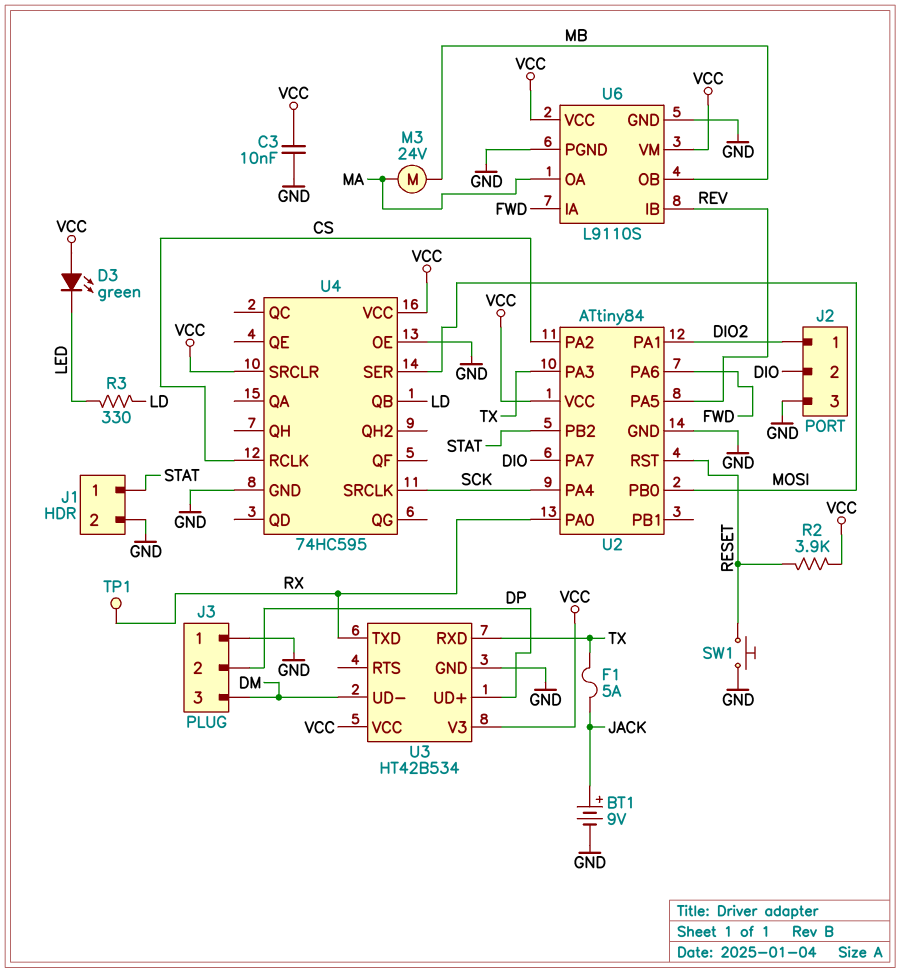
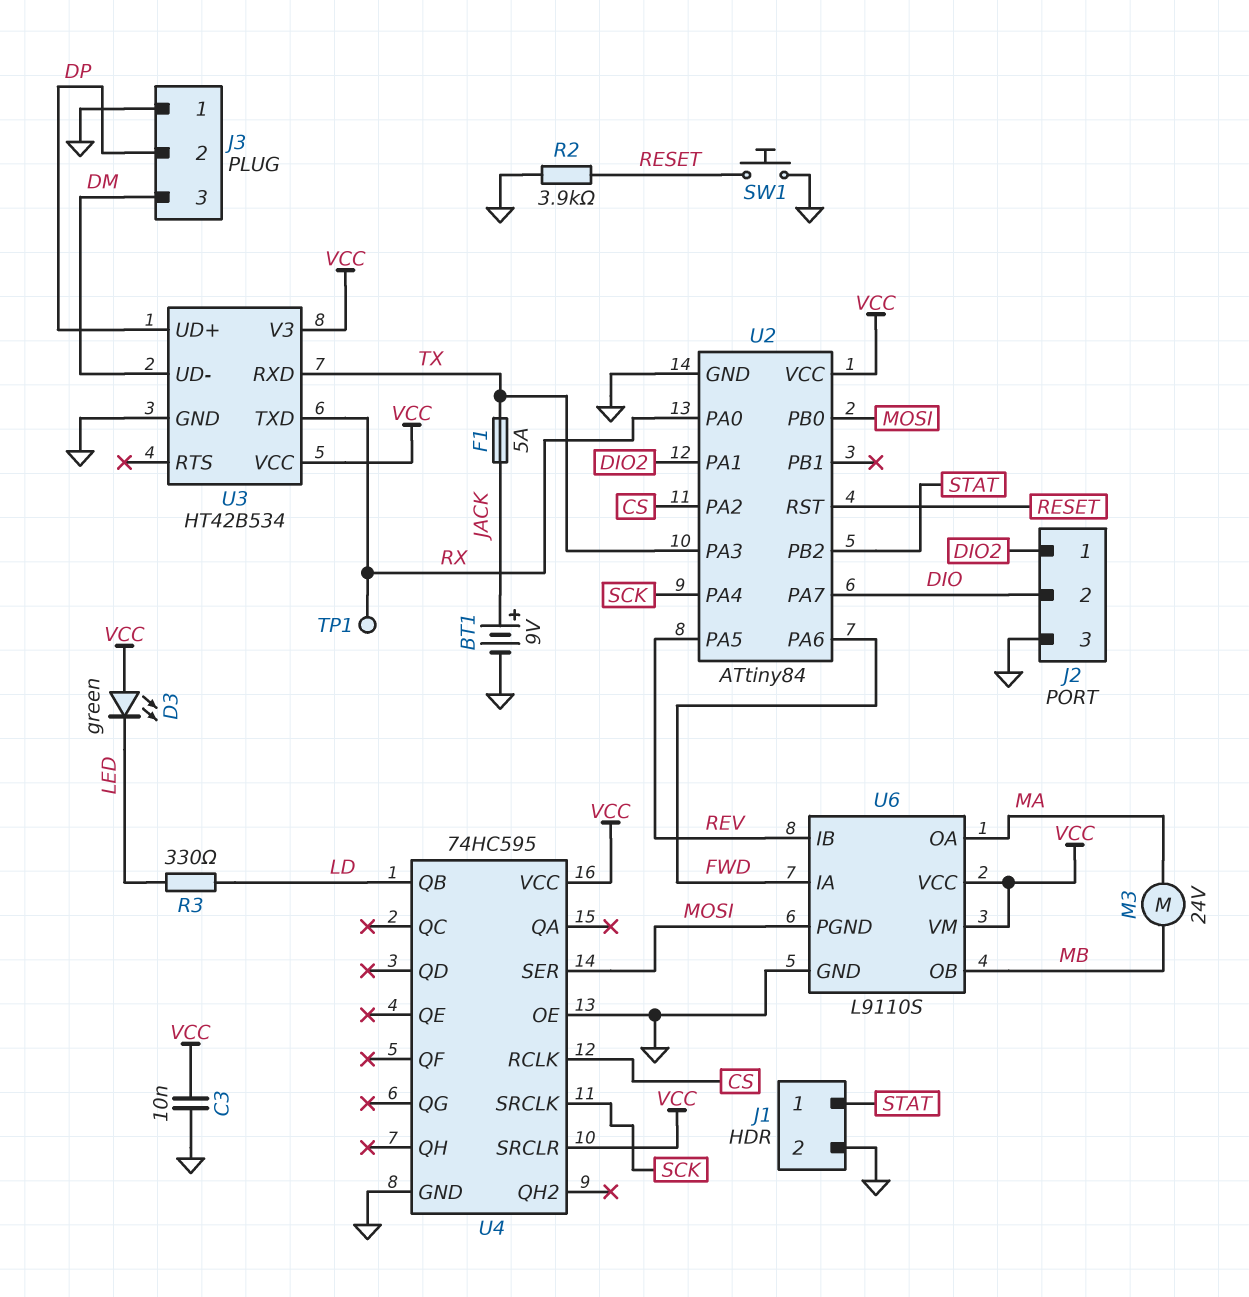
R2: 3.9k (RESET, VCC) -> 3.9k (GND, RESET)
U6 pin PGND: GND -> MOSI

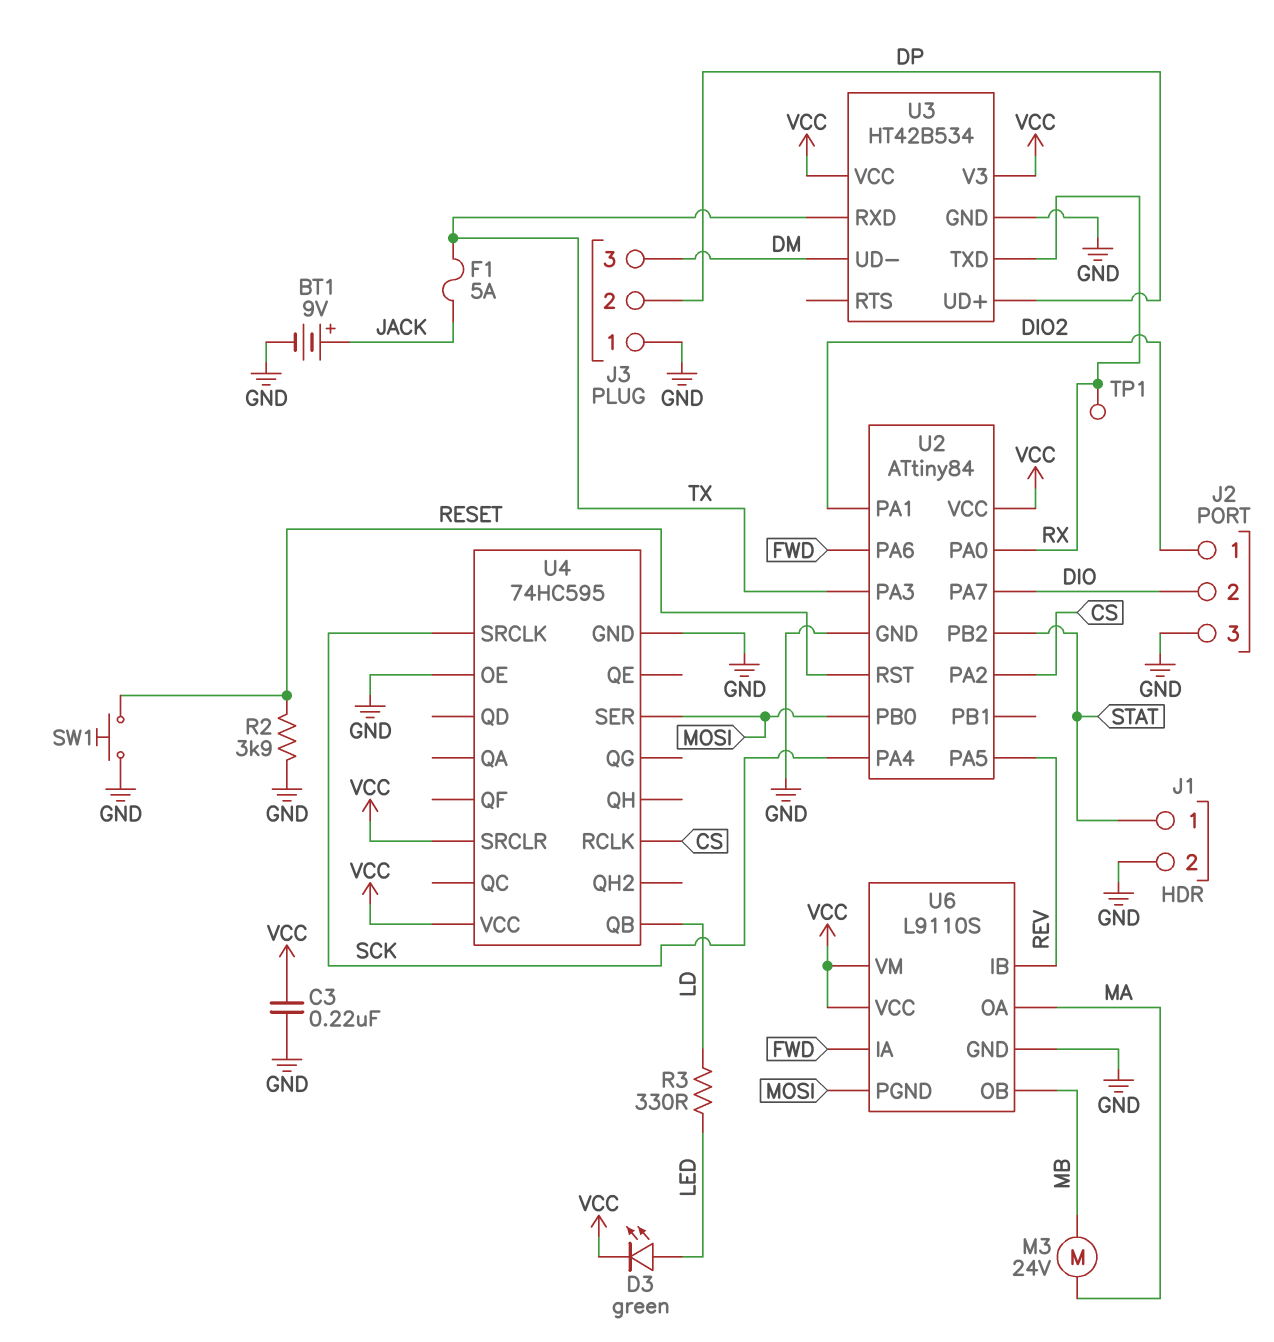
C3: 10nF (GND, VCC) -> 220nF (GND, VCC)
D3: LED green (A VCC, K LED) -> LED green (A LED, K VCC)

